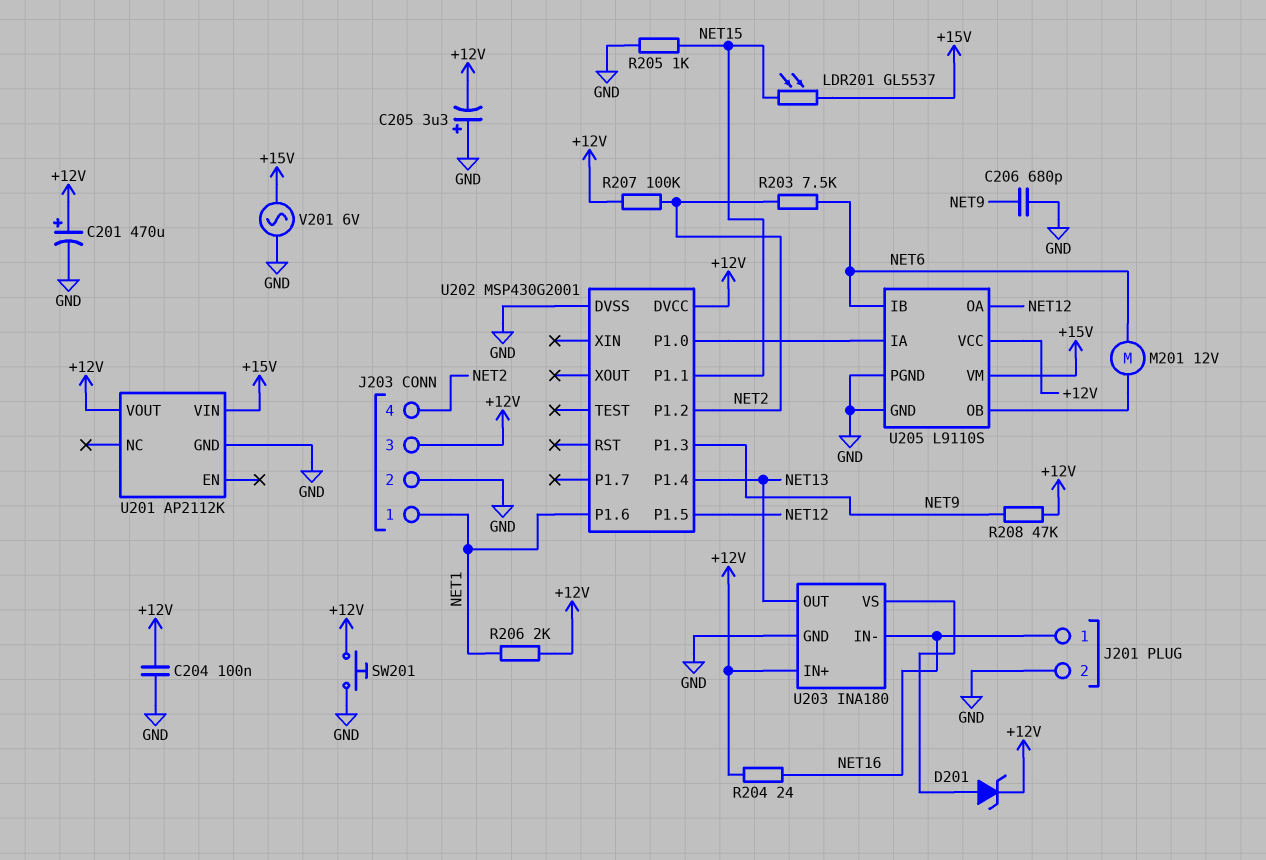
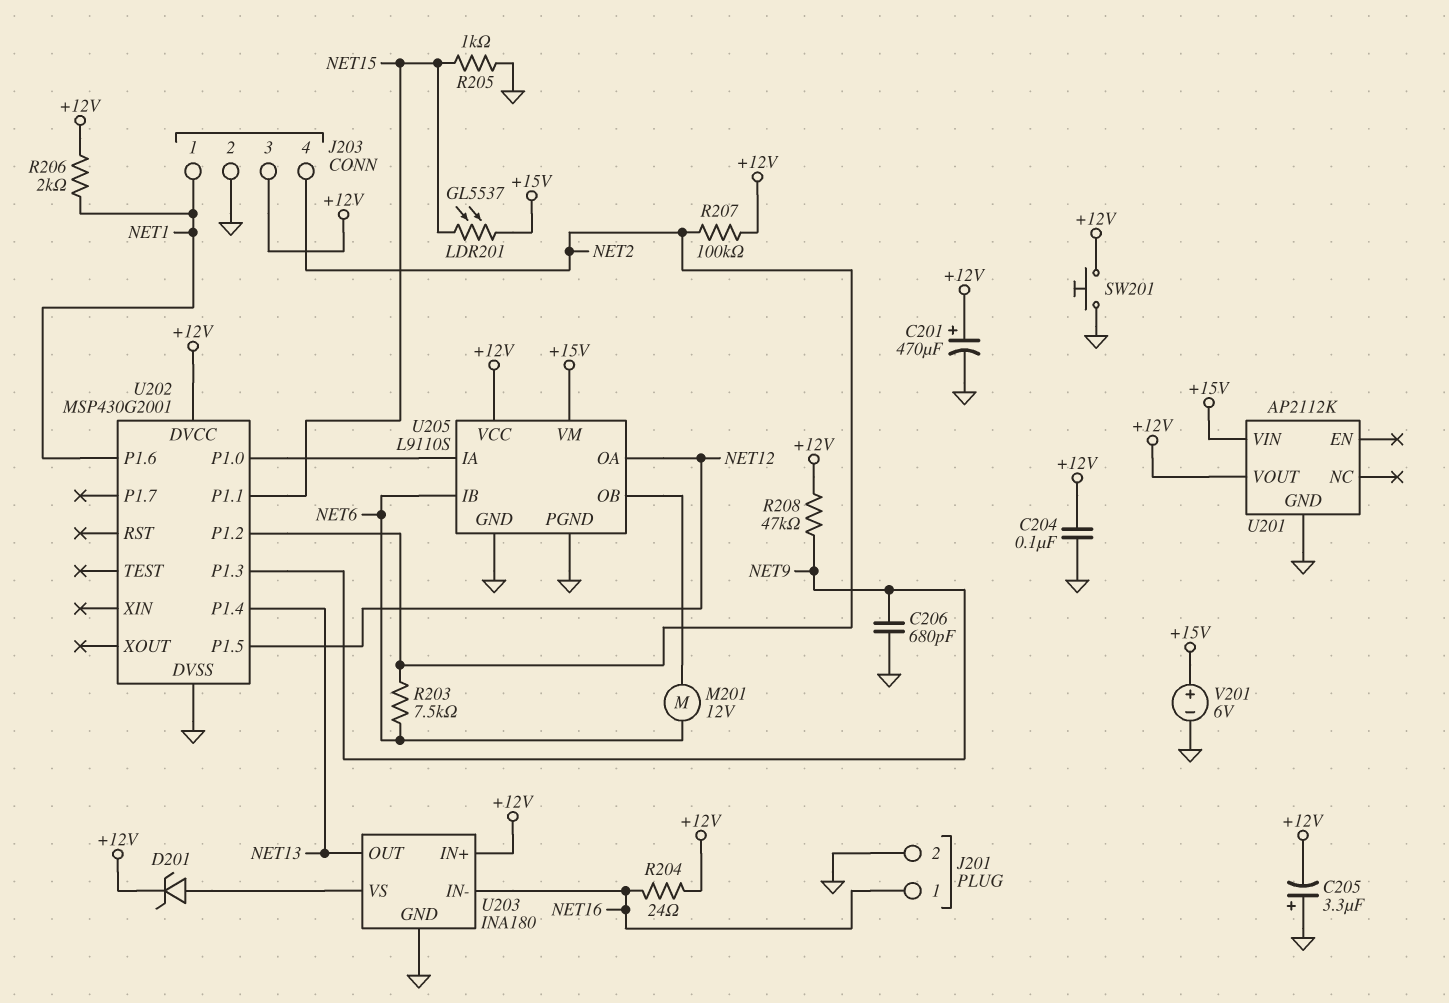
V201: AC 6V (+15V, GND) -> 6V (plus +15V, minus GND)

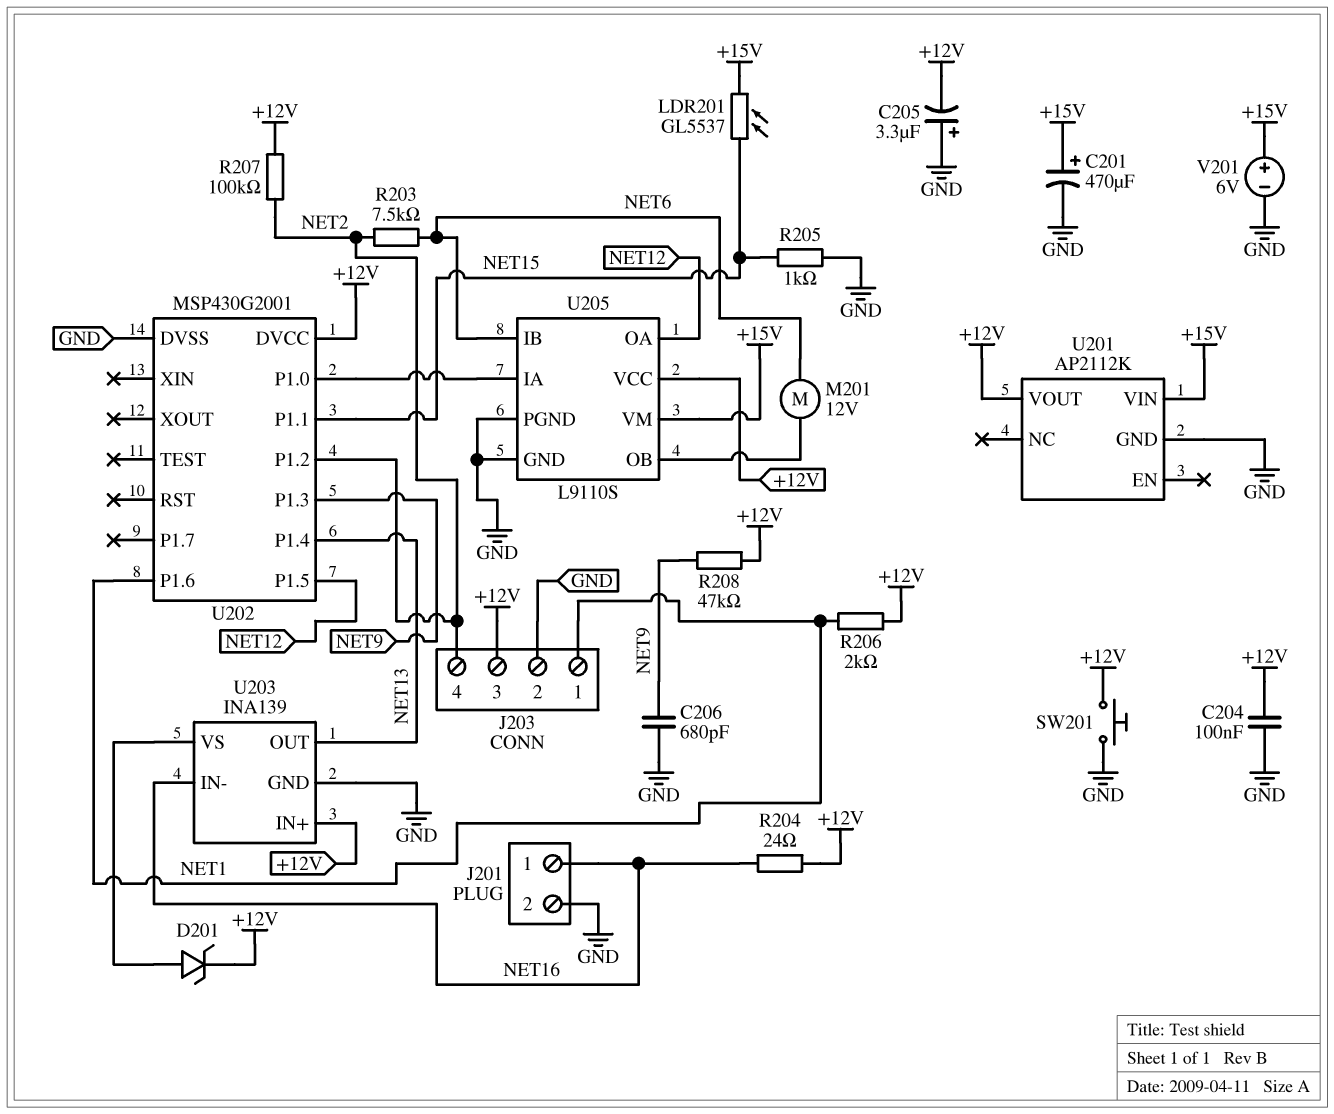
C201: 470uF (plus +12V, minus GND) -> 470uF (plus +15V, minus GND)
U203: INA180 -> INA139

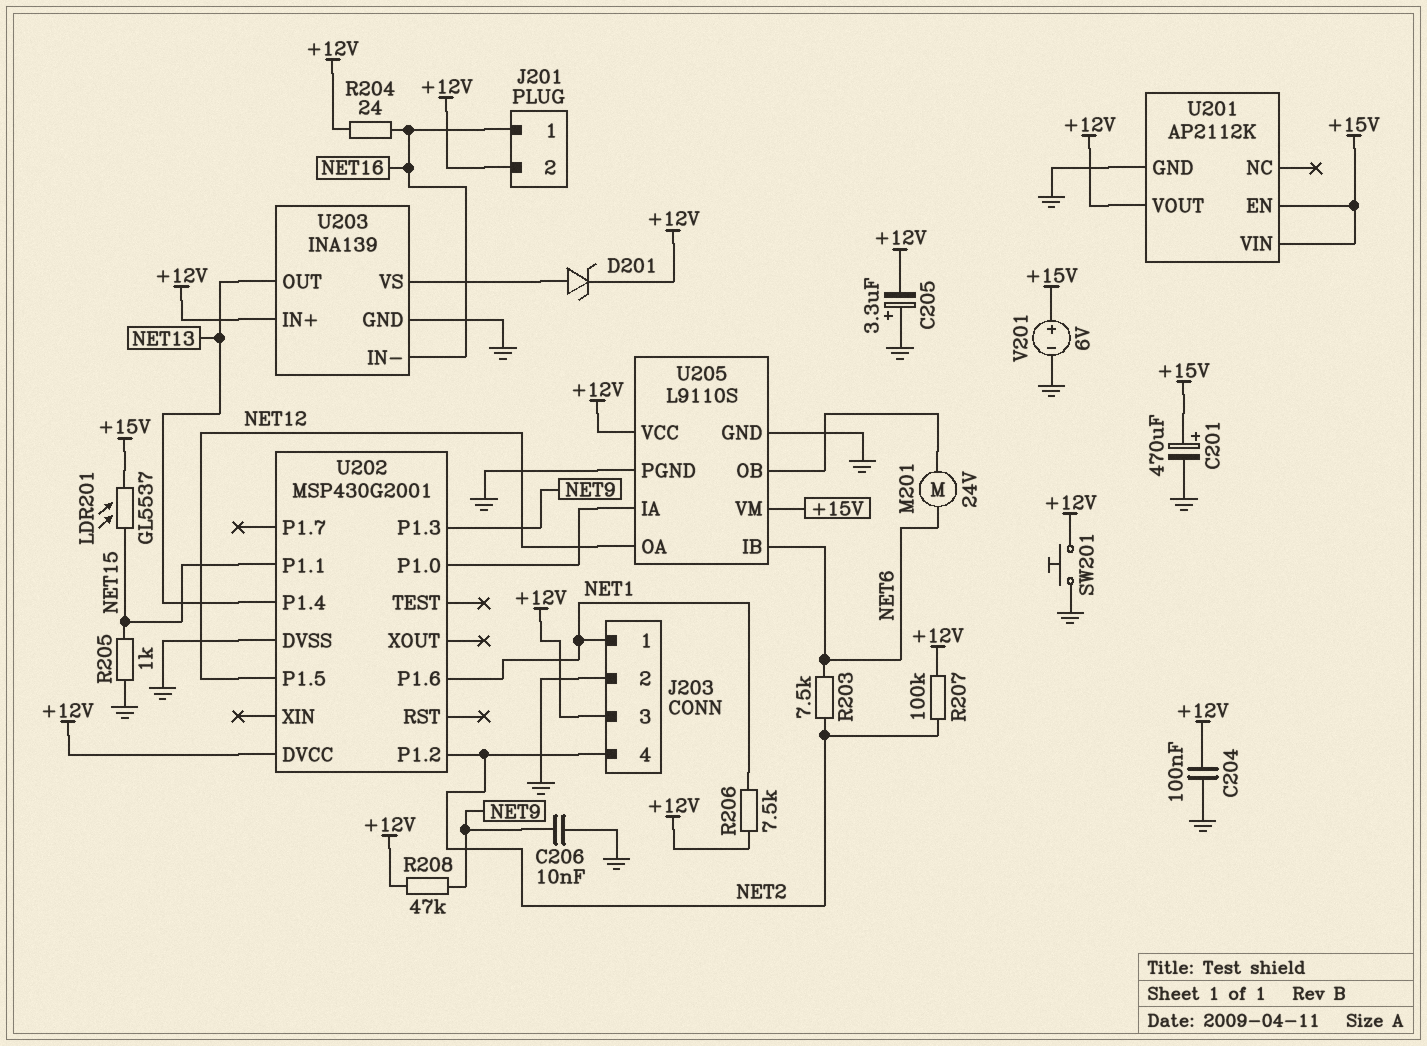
C206: 680pF (GND, NET9) -> 10nF (GND, NET9)
J201 pin 2: GND -> +12V
M201: motor 12V (NET6, U205/OB) -> motor 24V (NET6, U205/OB)
R206: 2k (+12V, NET1) -> 7.5k (+12V, NET1)
U201 pin EN: none -> +15V

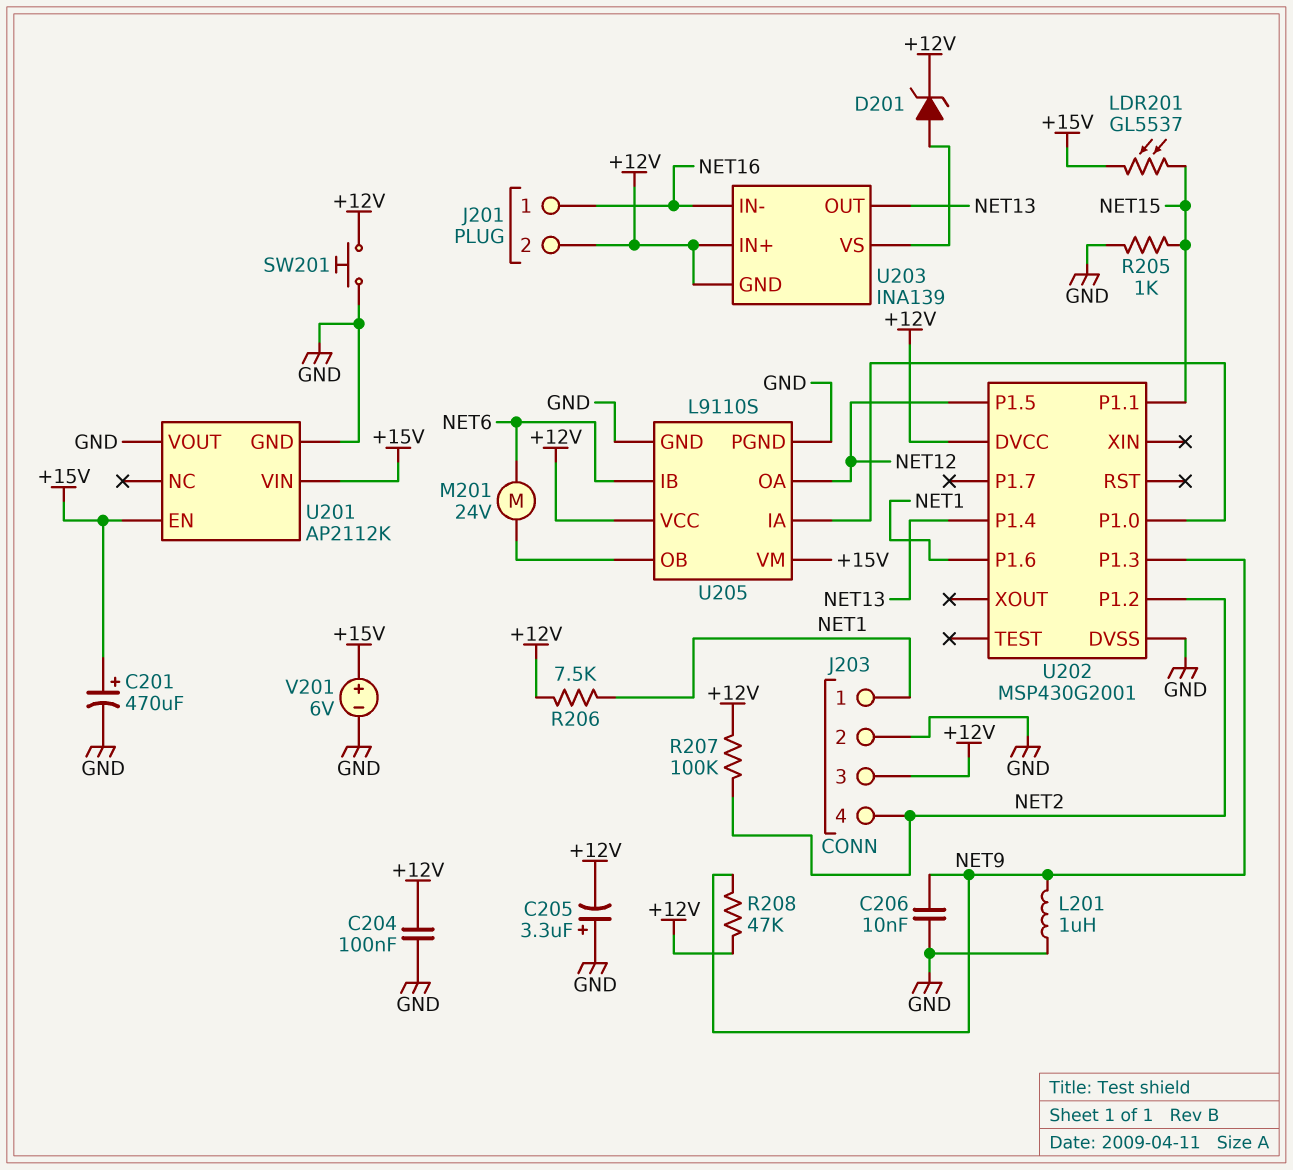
L201: none -> 1uH (GND, NET9)
R203: 7.5k (NET2, NET6) -> none
R204: 24 (+12V, NET16) -> none
U201 pin VOUT: +12V -> GND
U203 pin GND: GND -> +12V

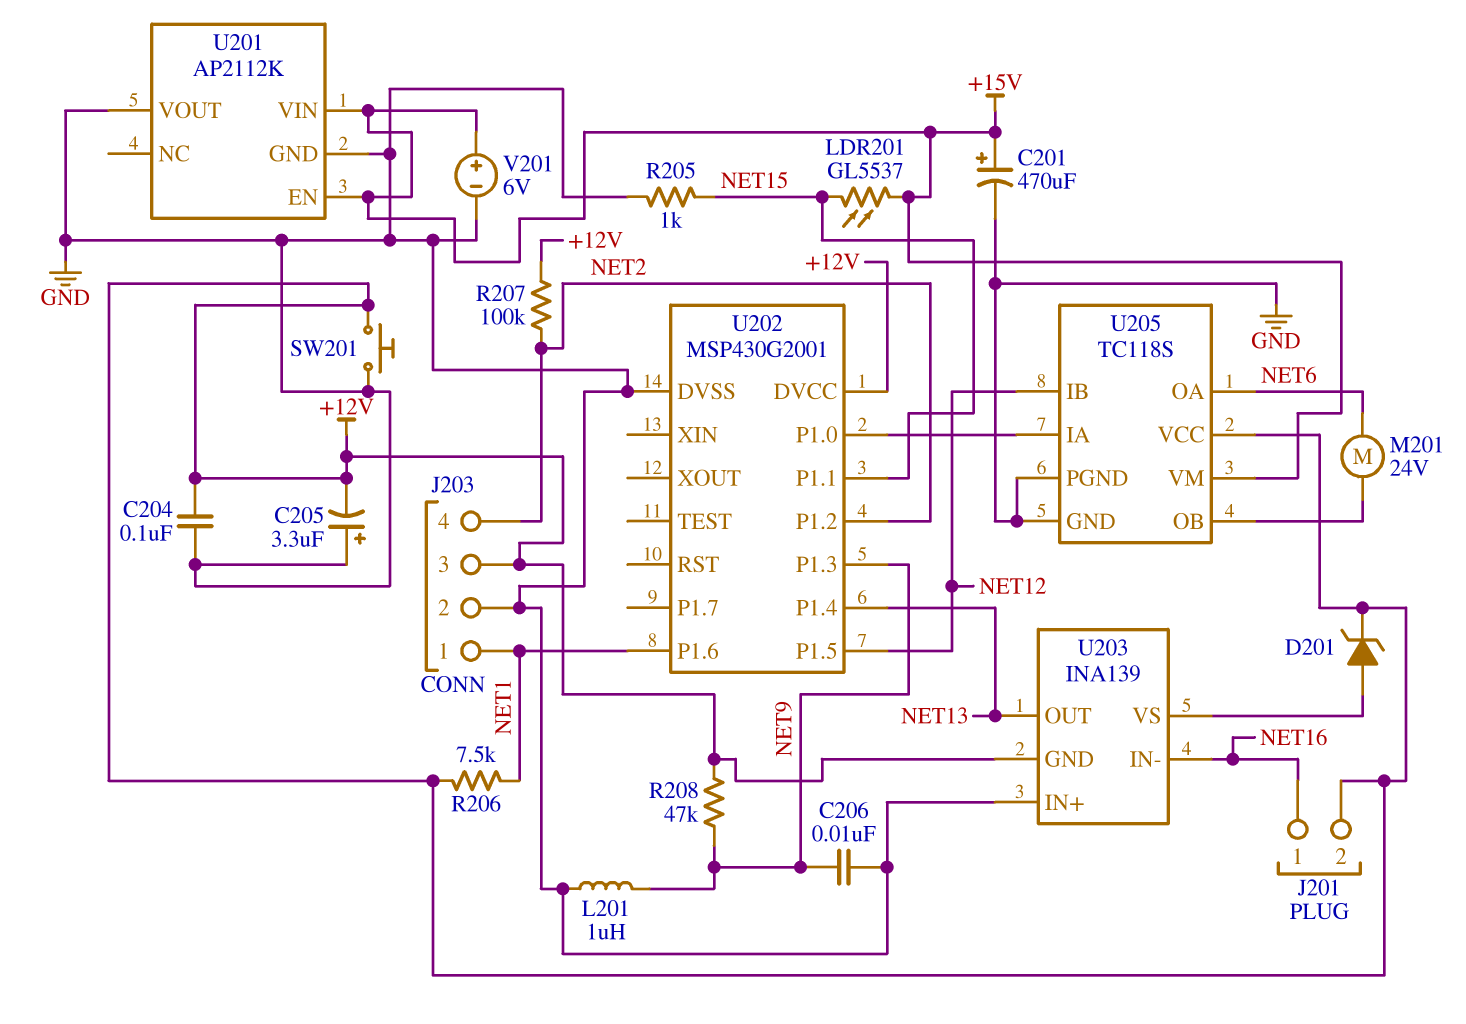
U203 pin IN+: +12V -> GND
U205: L9110S -> TC118S
U205 pin IB: NET6 -> NET12
U205 pin OA: NET12 -> NET6

